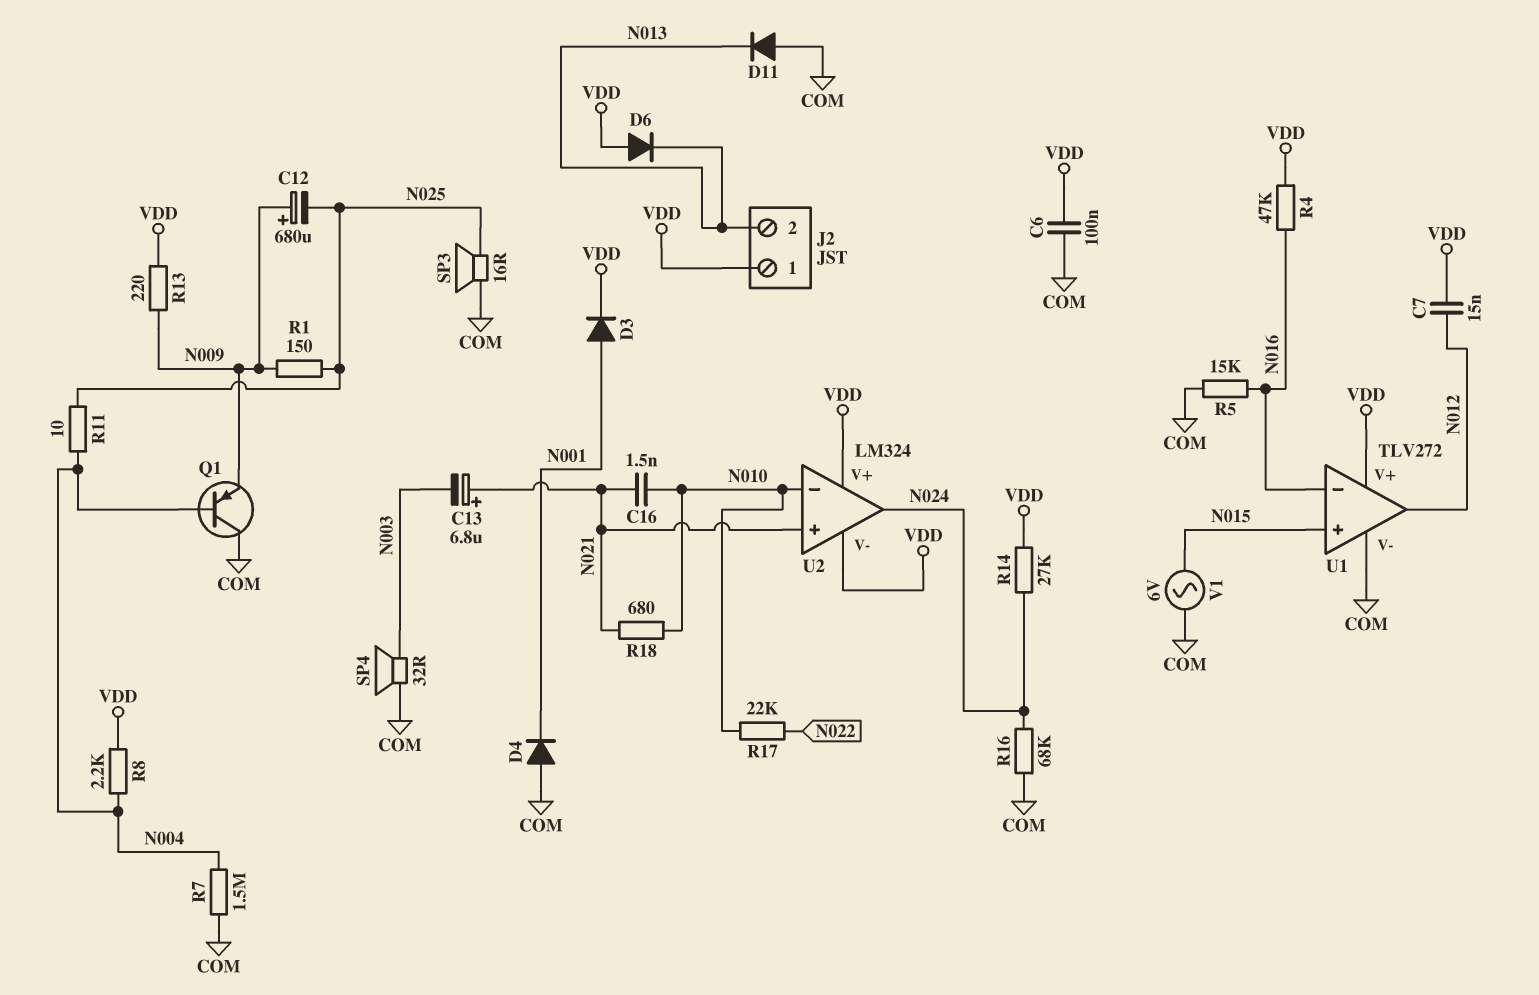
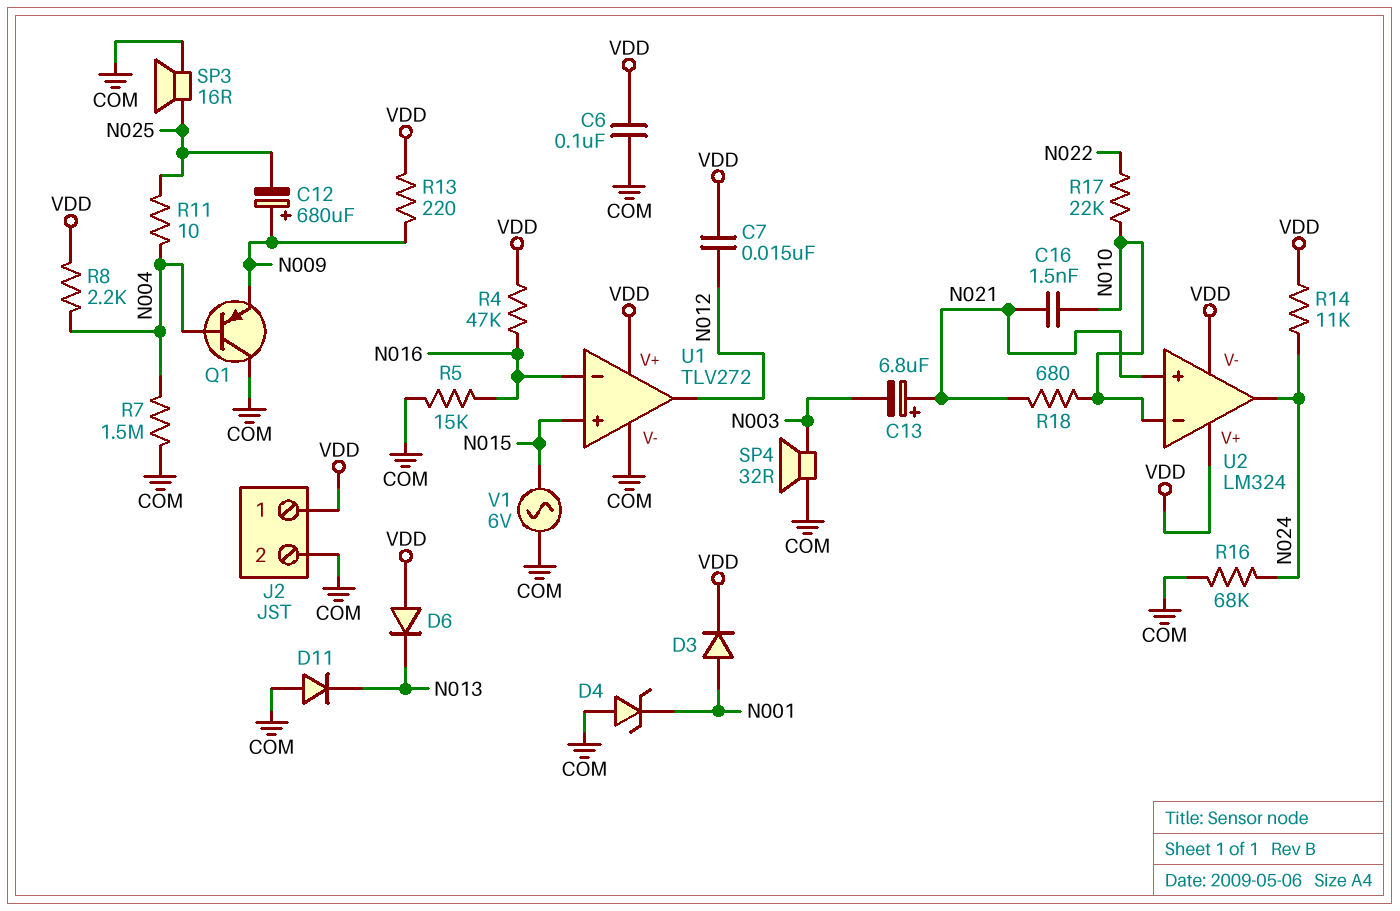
D4: diode (A COM, K N001) -> zener (A COM, K N001)
J2 pin 2: N013 -> COM
R1: 150 (N009, N025) -> none
R14: 27k (N024, VDD) -> 11k (N024, VDD)

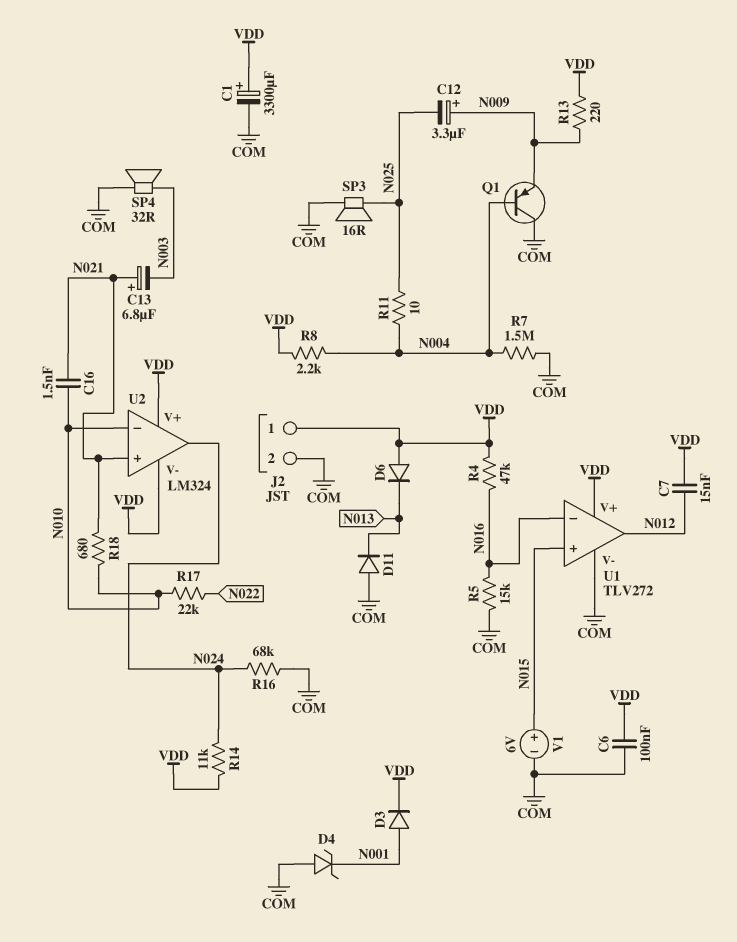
C1: none -> 3300uF (plus VDD, minus COM)
C12: 680uF (plus N009, minus N025) -> 3.3uF (plus N009, minus N025)
V1: AC 6V (COM, N015) -> 6V (plus N015, minus COM)

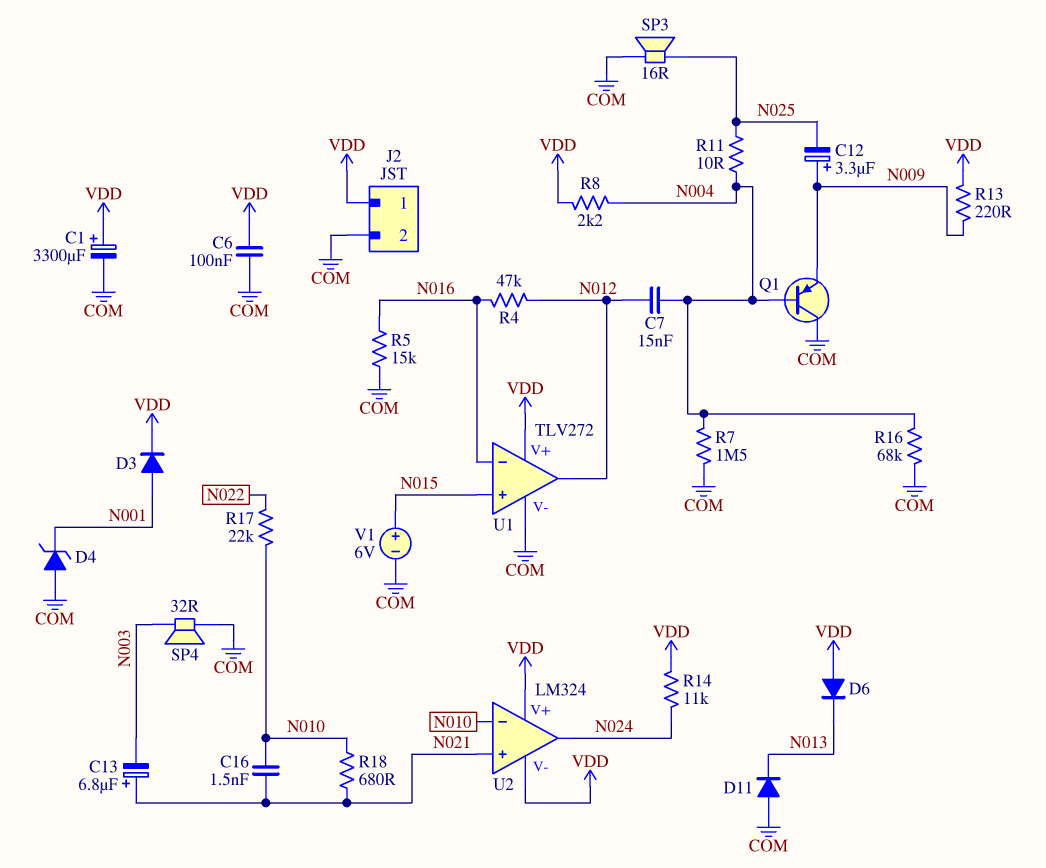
C7: 15nF (N012, VDD) -> 15nF (N004, N012)
R4: 47k (N016, VDD) -> 47k (N012, N016)
R16: 68k (COM, N024) -> 68k (COM, N004)

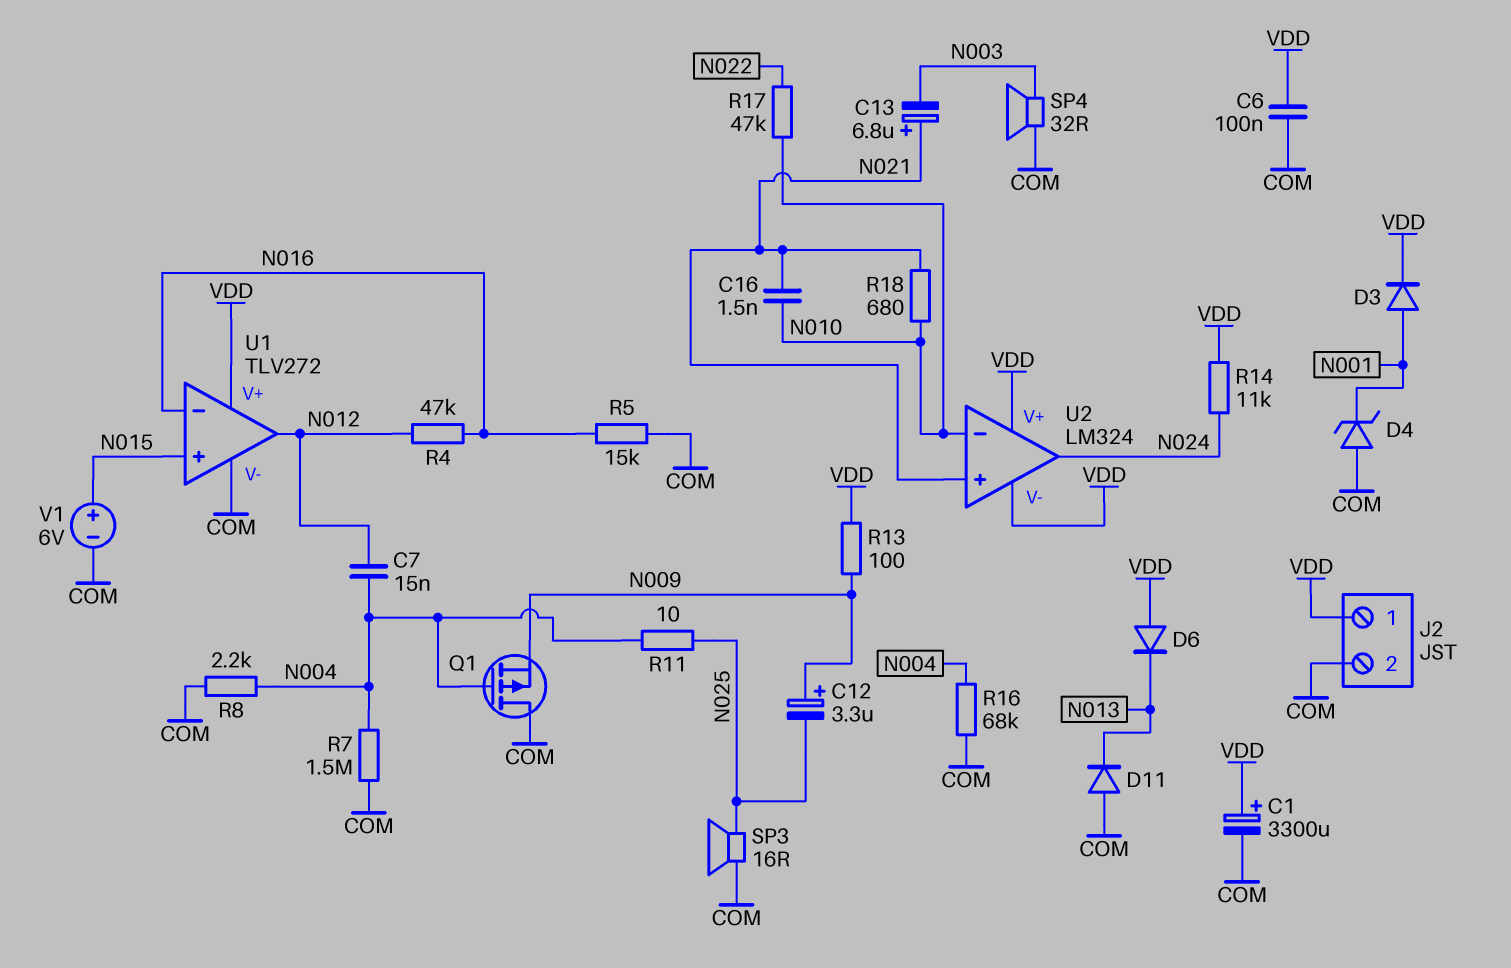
Q1: PNP (B N004, C COM, E N009) -> PMOS (G N004, D COM, S N009)
R8: 2.2k (N004, VDD) -> 2.2k (COM, N004)
R13: 220 (N009, VDD) -> 100 (N009, VDD)
R17: 22k (N010, N022) -> 47k (N010, N022)

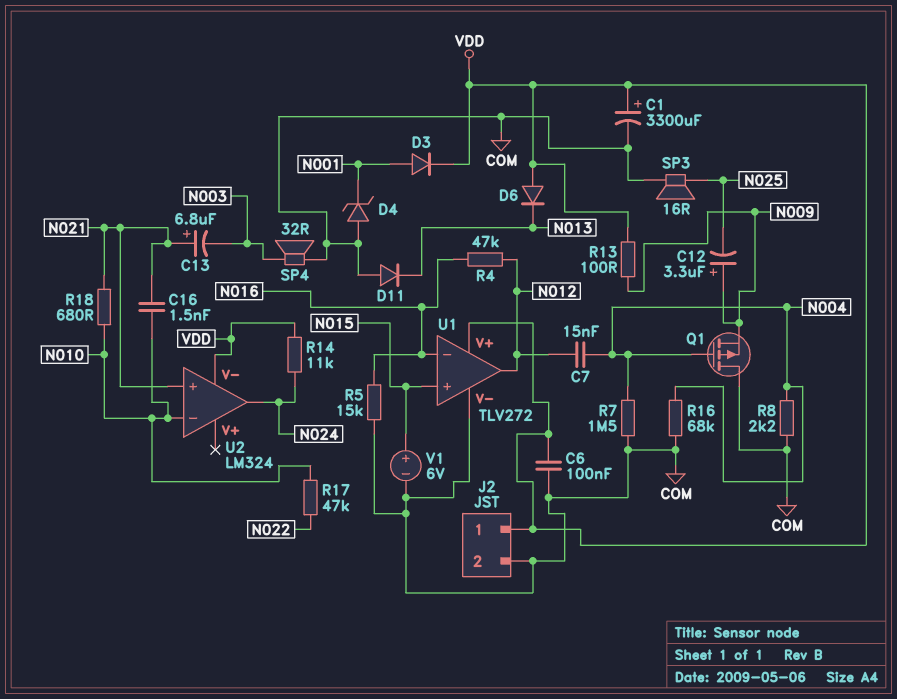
R11: 10 (N004, N025) -> none
U2 pin V+: VDD -> none

